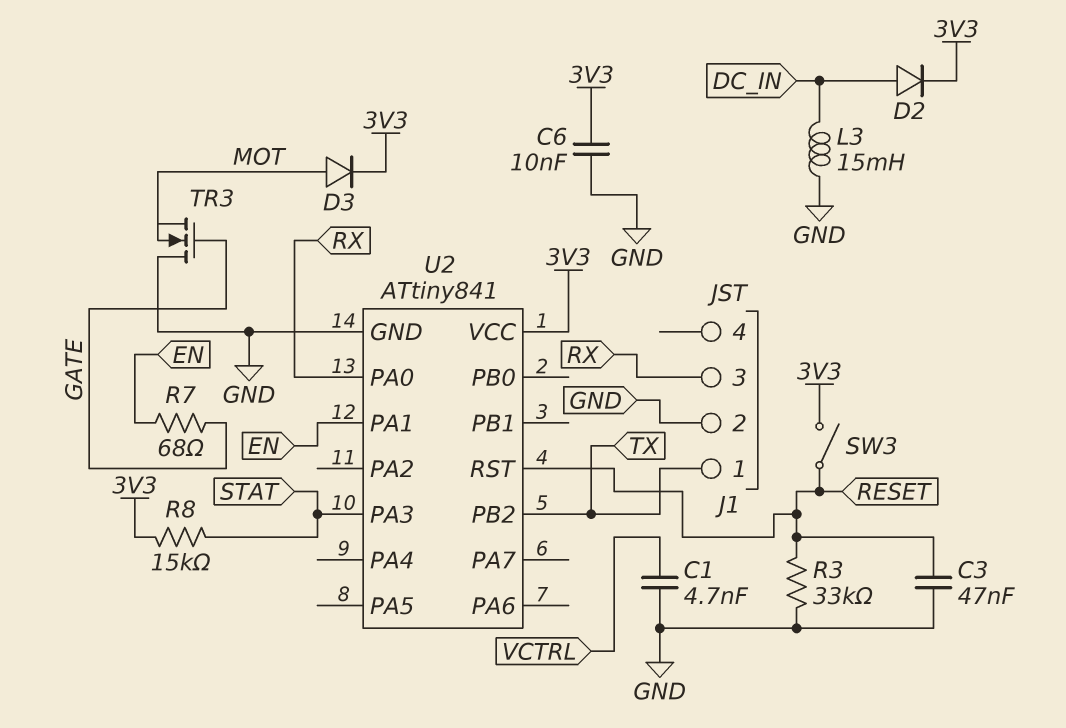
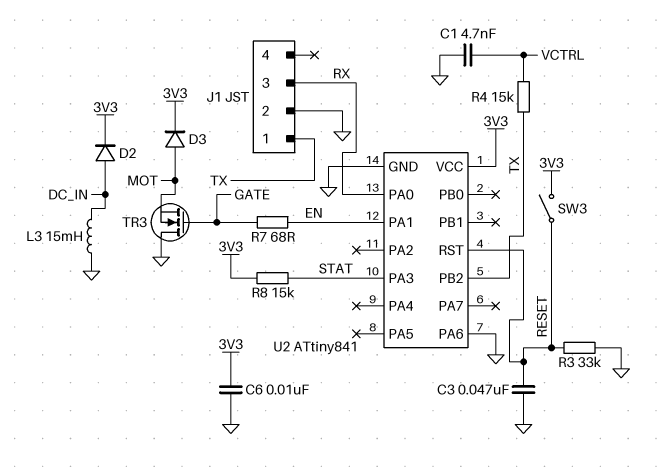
R4: none -> 15k (TX, VCTRL)
U2 pin PA6: none -> GND

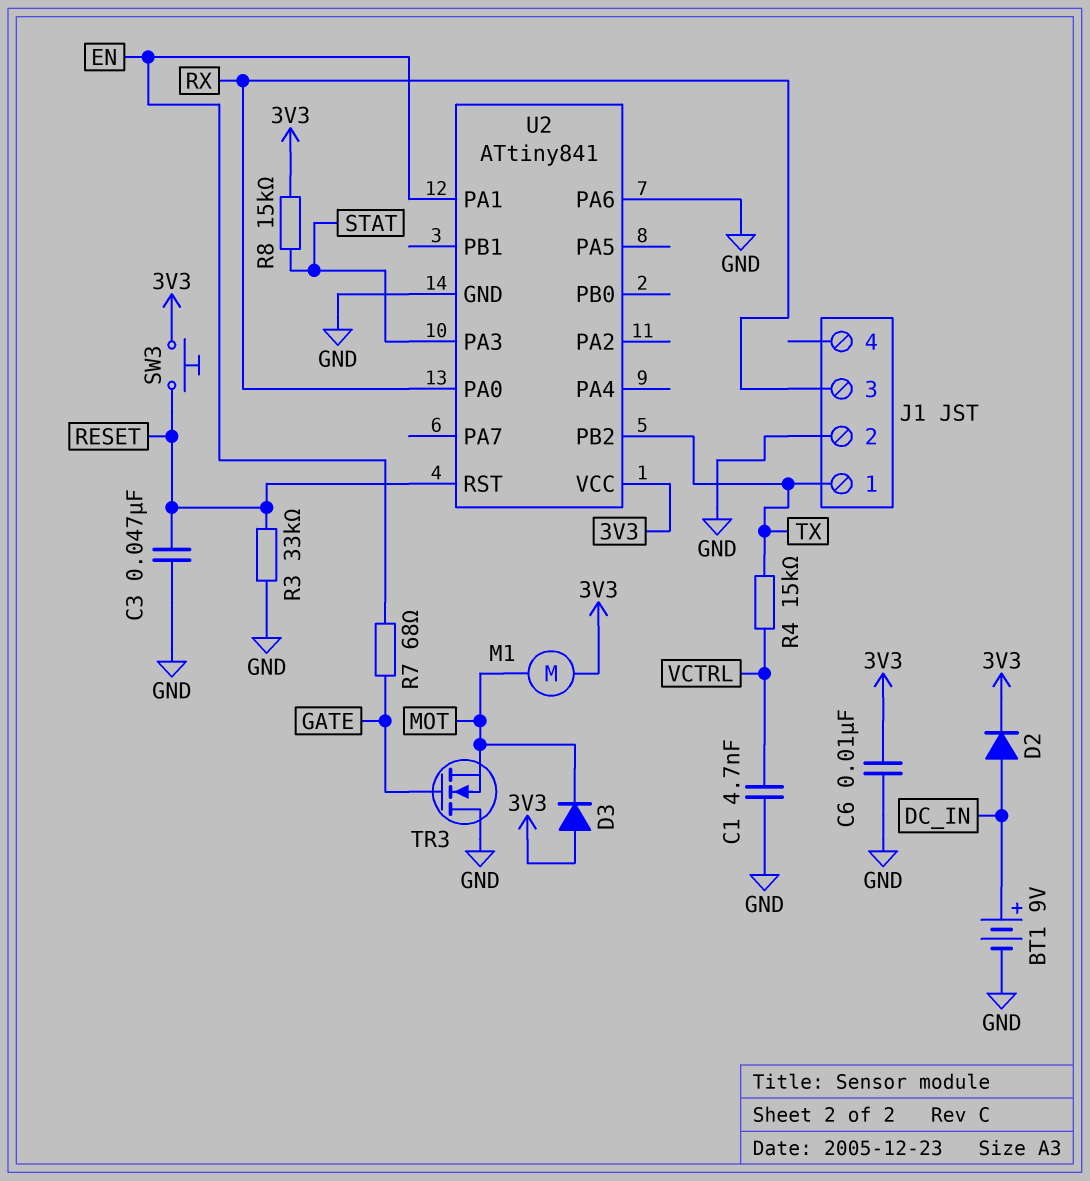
BT1: none -> 9V (plus DC_IN, minus GND)
D3: diode (A MOT, K 3V3) -> diode (A 3V3, K MOT)
L3: 15mH (DC_IN, GND) -> none
M1: none -> motor (3V3, MOT)
SW3: switch (3V3, RESET) -> button (3V3, RESET)

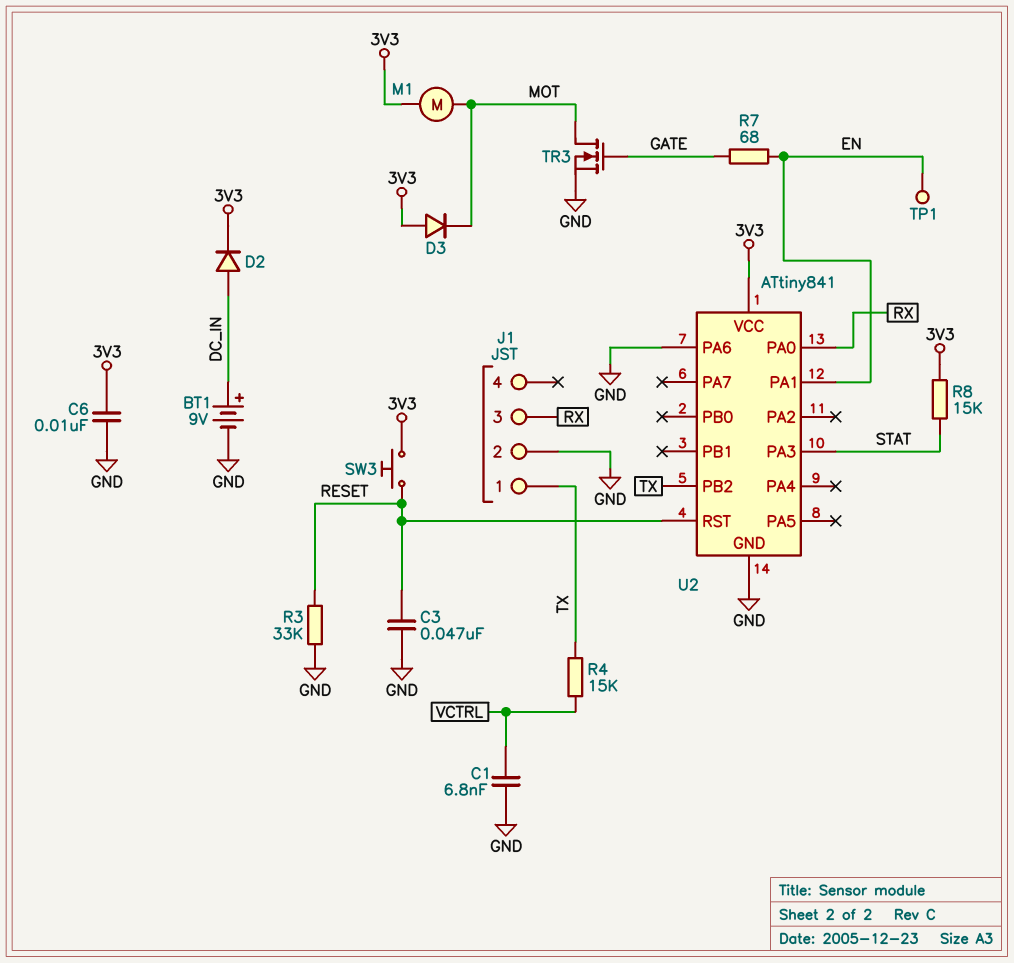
C1: 4.7nF (GND, VCTRL) -> 6.8nF (GND, VCTRL)
TP1: none -> test point (EN)
TR3: NMOS (G GATE, D GND, S MOT) -> NMOS (G GATE, D MOT, S GND)

